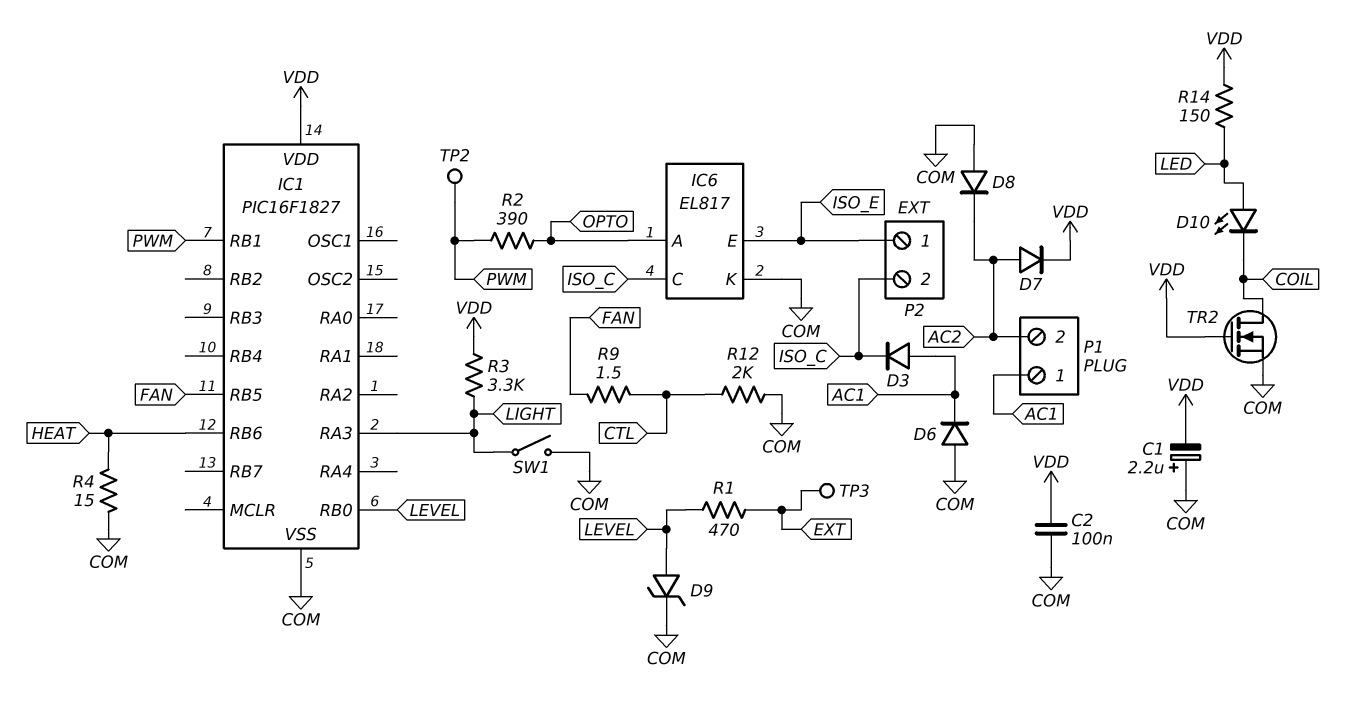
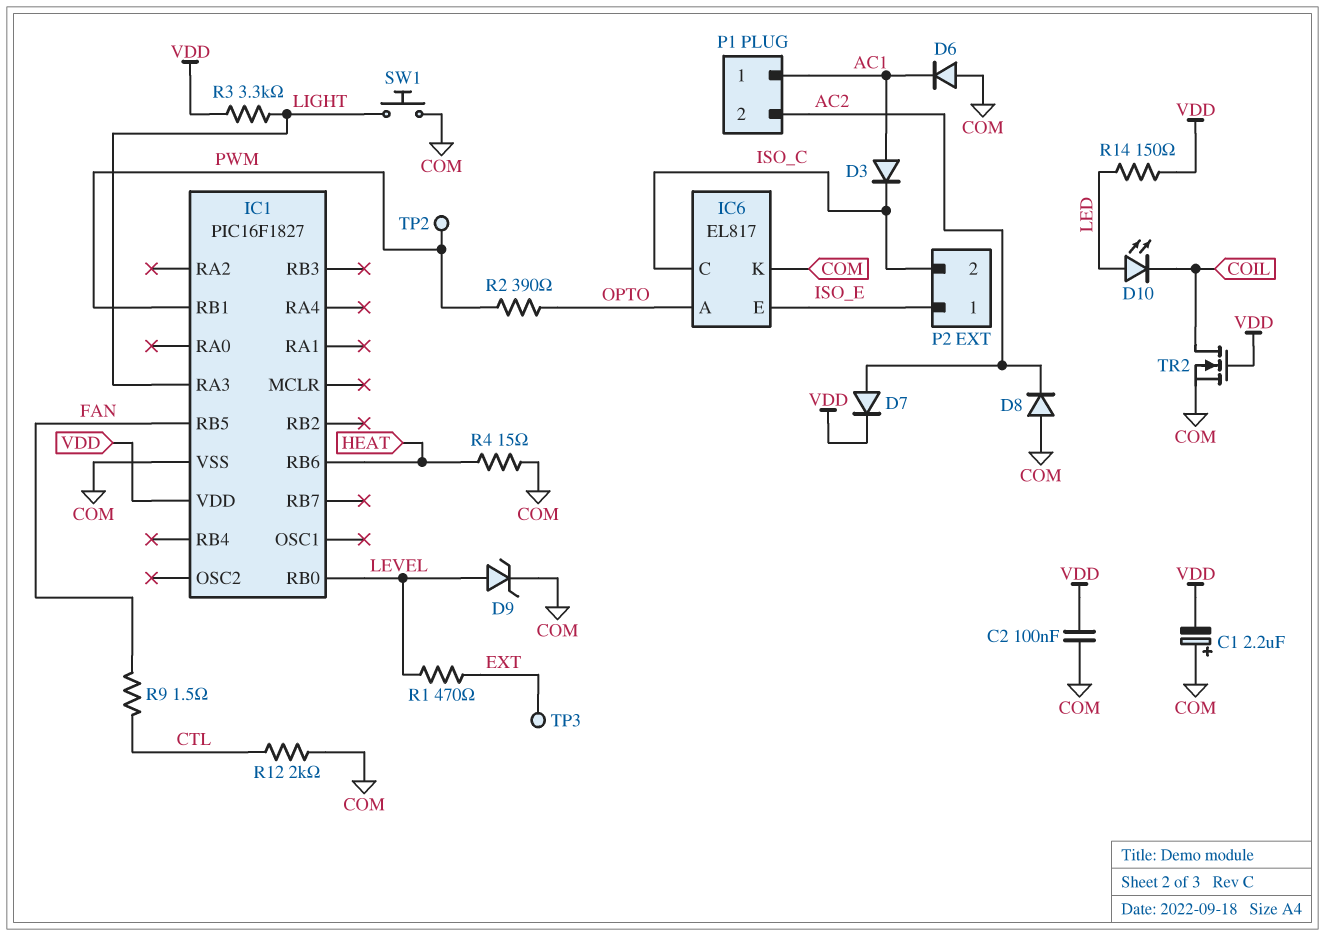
SW1: switch (COM, LIGHT) -> button (COM, LIGHT)

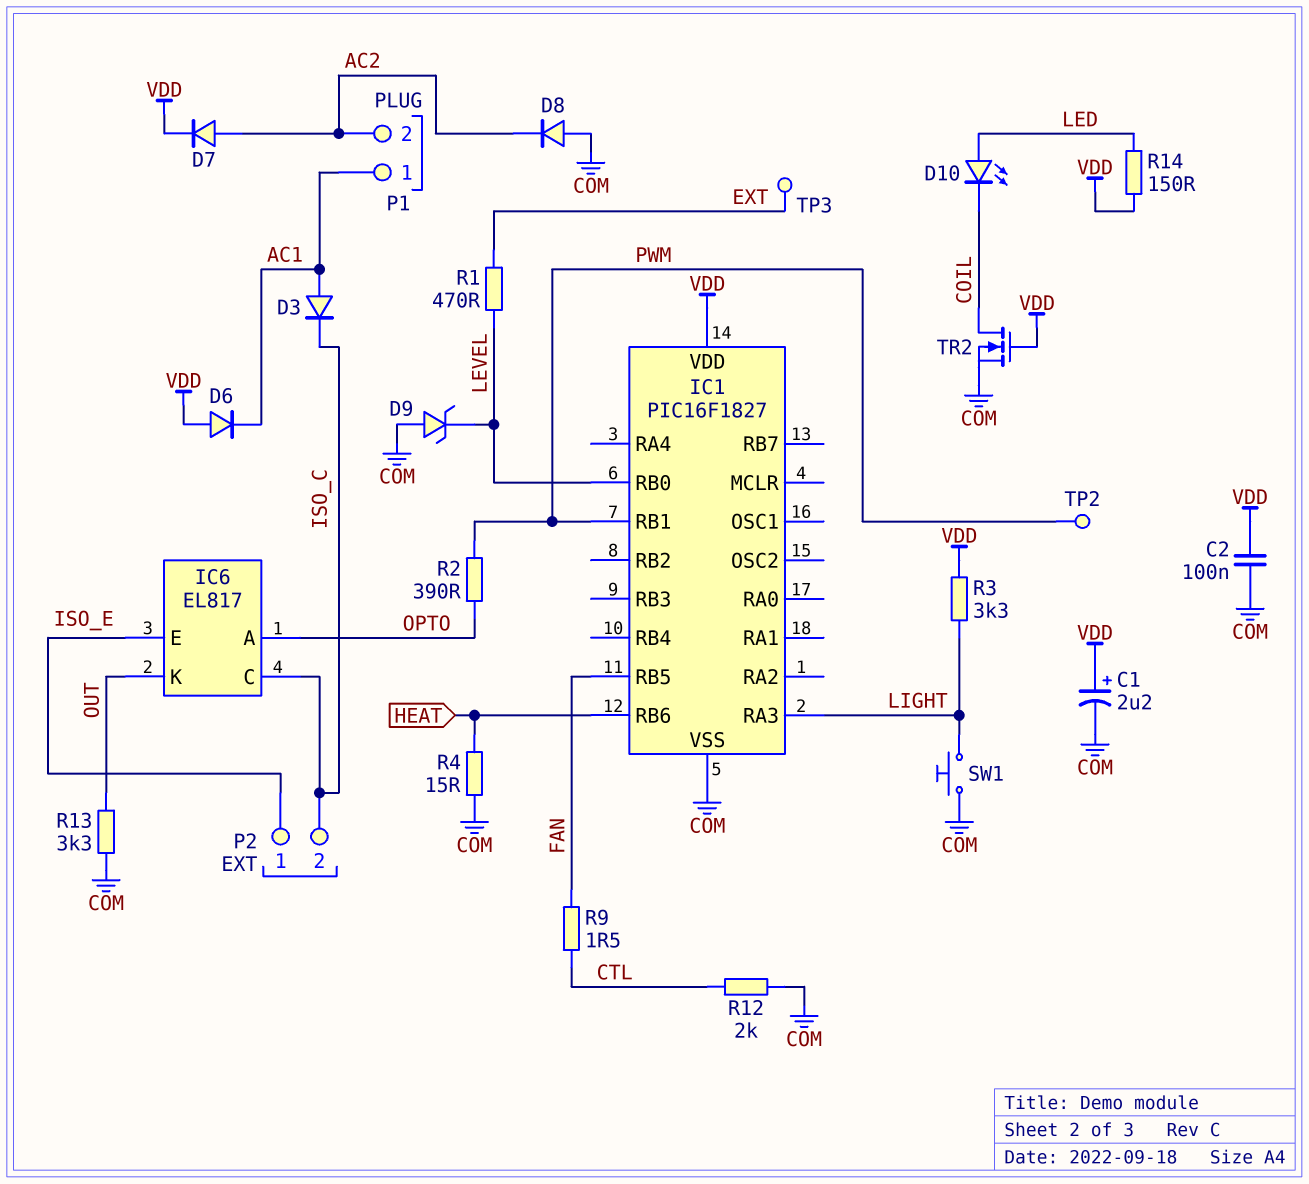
C1: 2.2uF (plus COM, minus VDD) -> 2.2uF (plus VDD, minus COM)
D6: diode (A COM, K AC1) -> diode (A VDD, K AC1)
D9: zener (A LEVEL, K COM) -> zener (A COM, K LEVEL)
IC6 pin K: COM -> OUT
R13: none -> 3.3k (COM, OUT)

